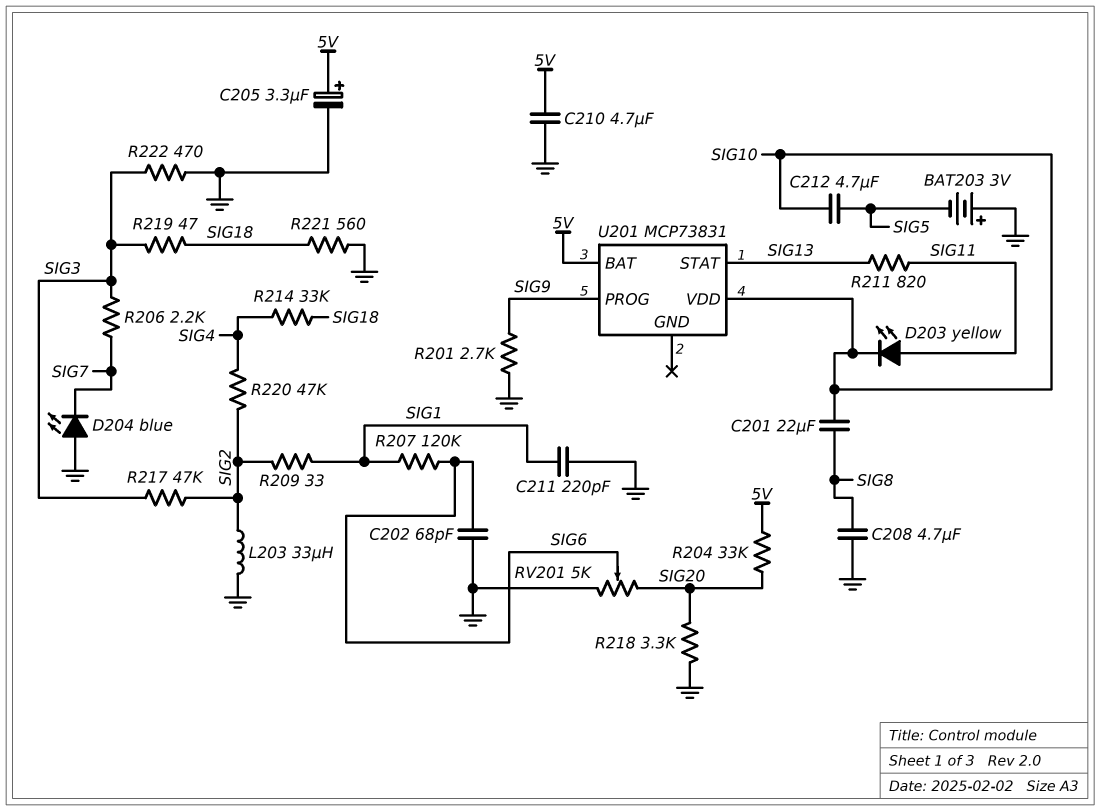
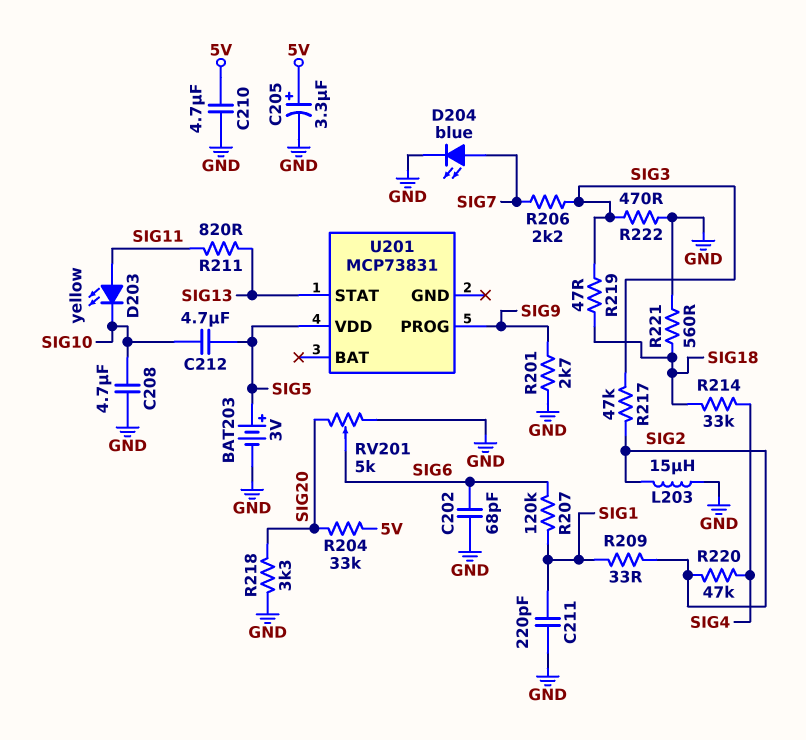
BAT203: 3V (plus GND, minus SIG5) -> 3V (plus SIG5, minus GND)
C201: 22uF (SIG8, SIG10) -> none
C208: 4.7uF (GND, SIG8) -> 4.7uF (GND, SIG10)
D204: LED blue (A GND, K SIG7) -> LED blue (A SIG7, K GND)
L203: 33uH (GND, SIG2) -> 15uH (GND, SIG2)
U201 pin BAT: 5V -> none
U201 pin VDD: SIG10 -> SIG5

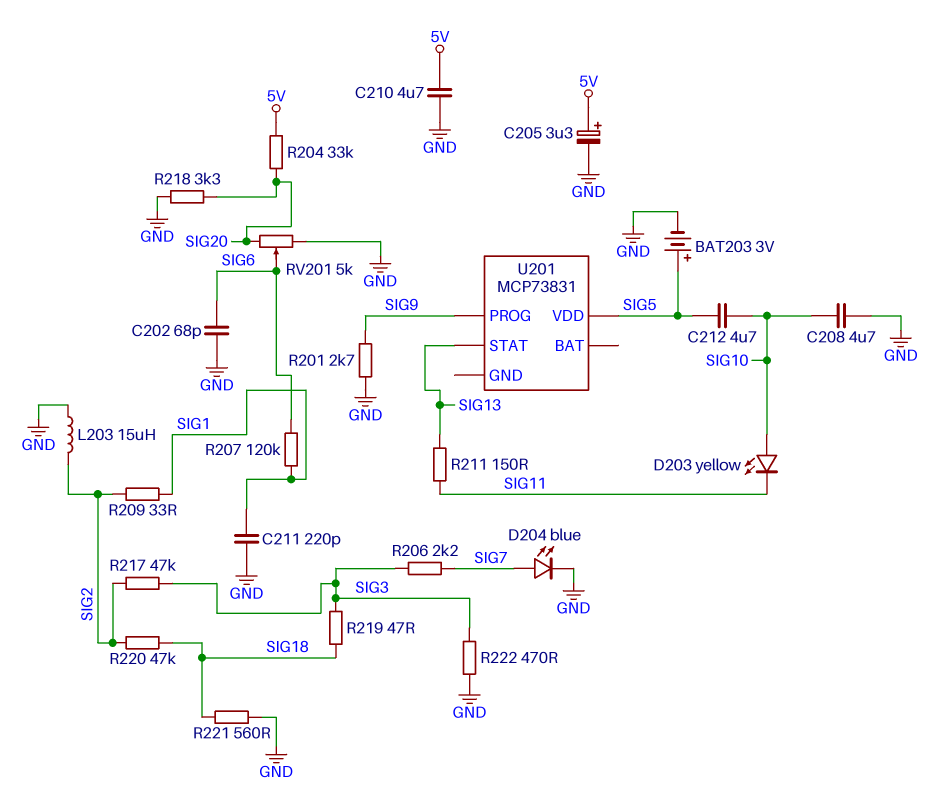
D203: LED yellow (A SIG11, K SIG10) -> LED yellow (A SIG10, K SIG11)
R211: 820 (SIG11, SIG13) -> 150 (SIG11, SIG13)
R214: 33k (SIG4, SIG18) -> none
R220: 47k (SIG2, SIG4) -> 47k (SIG2, SIG18)

